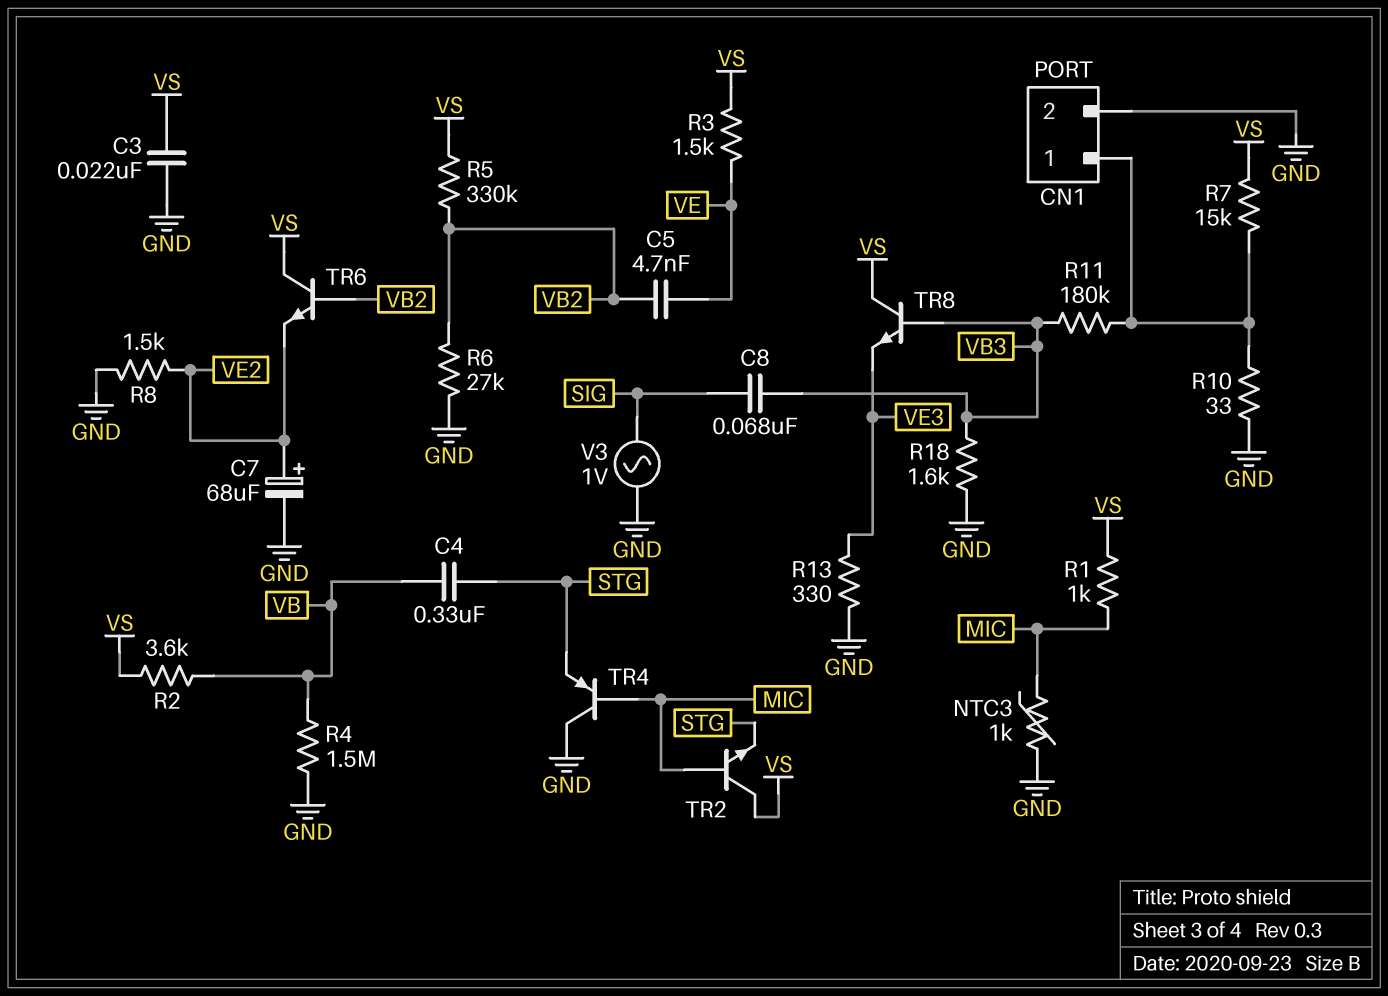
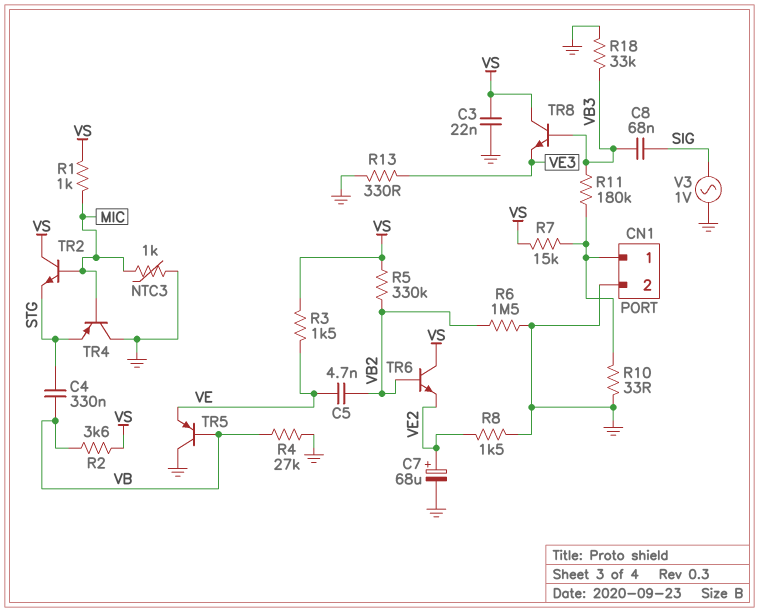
R4: 1.5M (GND, VB) -> 27k (GND, VB)
R6: 27k (GND, VB2) -> 1.5M (GND, VB2)
R18: 1.6k (GND, VB3) -> 33k (GND, VB3)
TR5: none -> PNP (B VB, C GND, E VE)

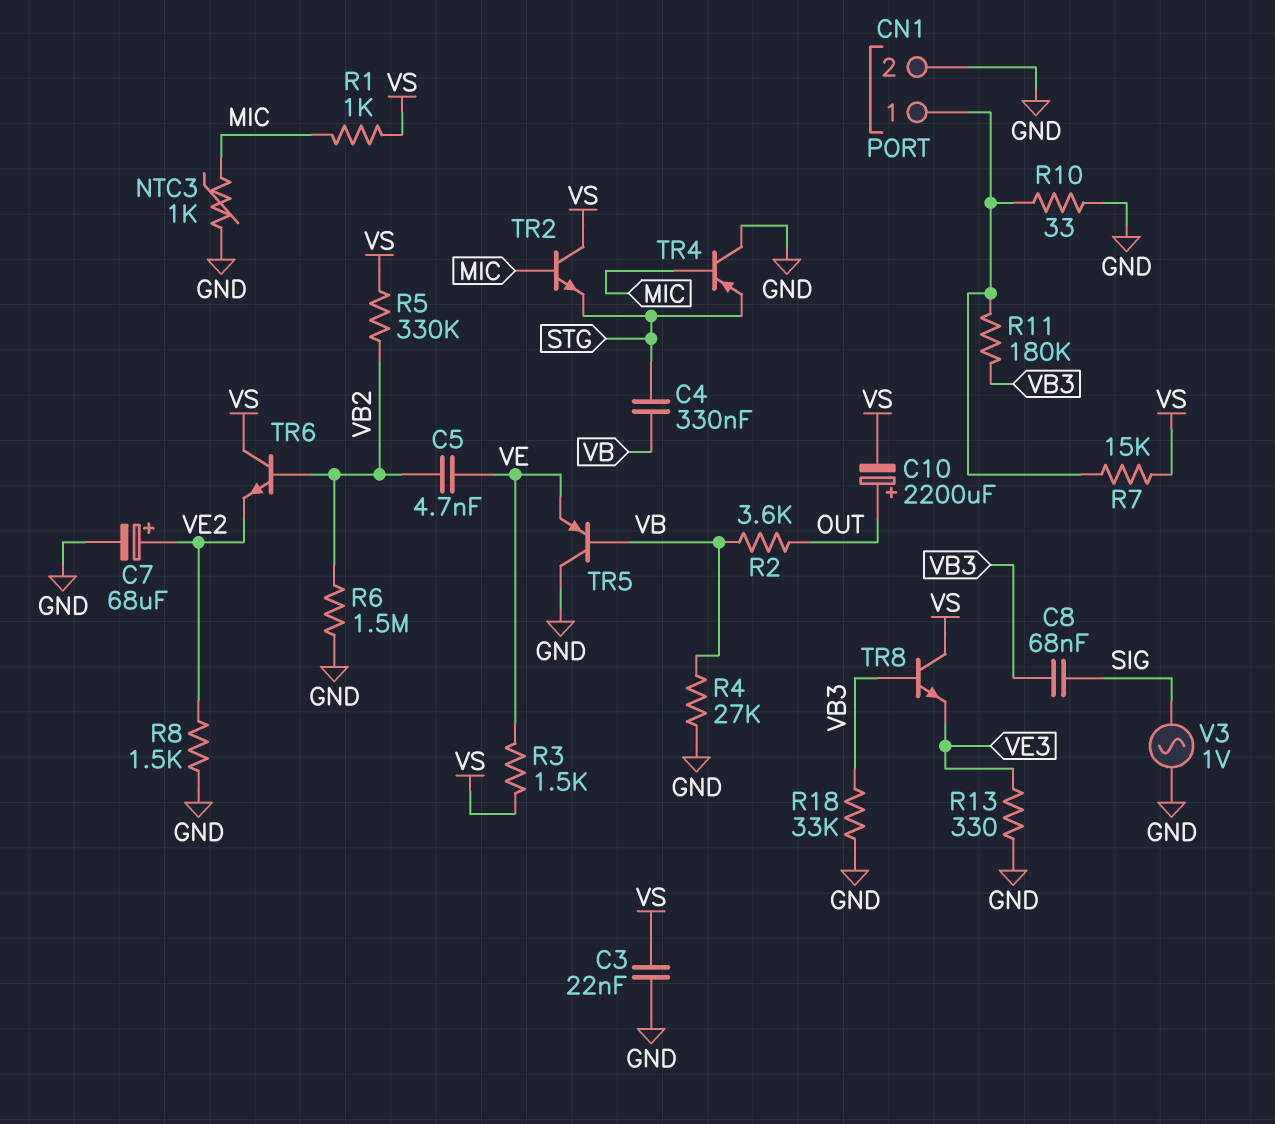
C10: none -> 2200uF (plus OUT, minus VS)
R2: 3.6k (VB, VS) -> 3.6k (OUT, VB)

